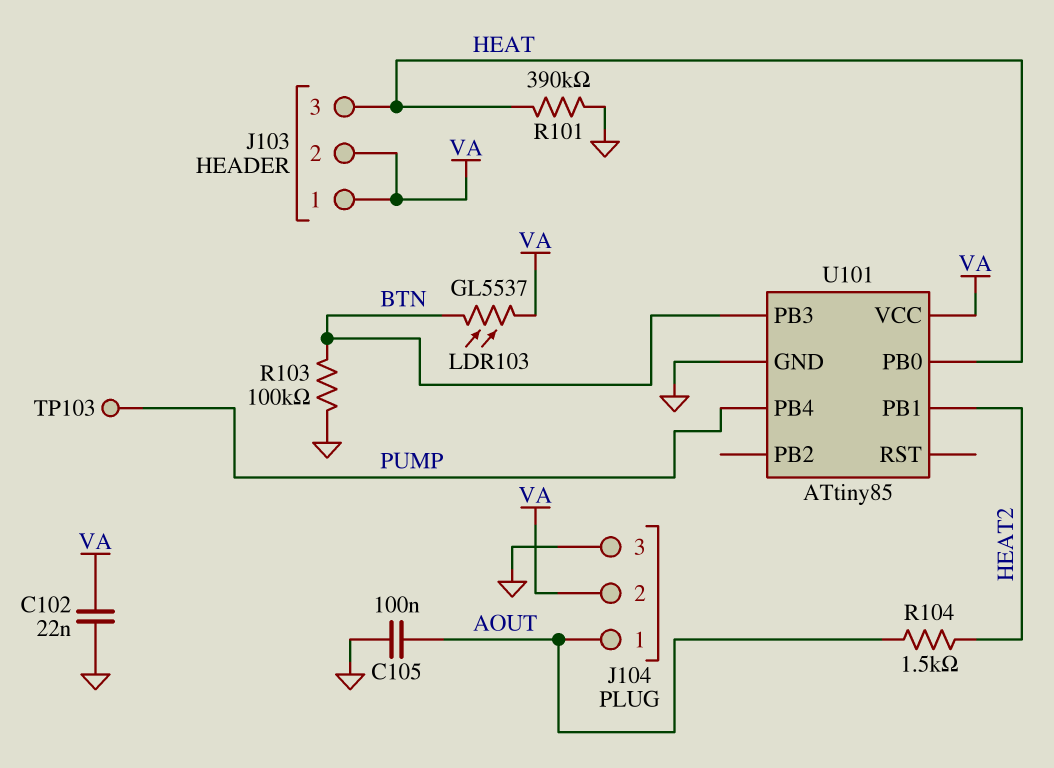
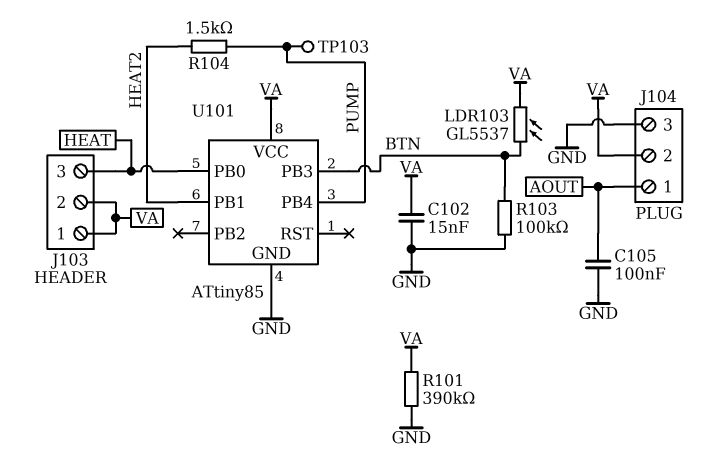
C102: 22nF (GND, VA) -> 15nF (GND, VA)
R101: 390k (GND, HEAT) -> 390k (GND, VA)
R104: 1.5k (AOUT, HEAT2) -> 1.5k (HEAT2, PUMP)

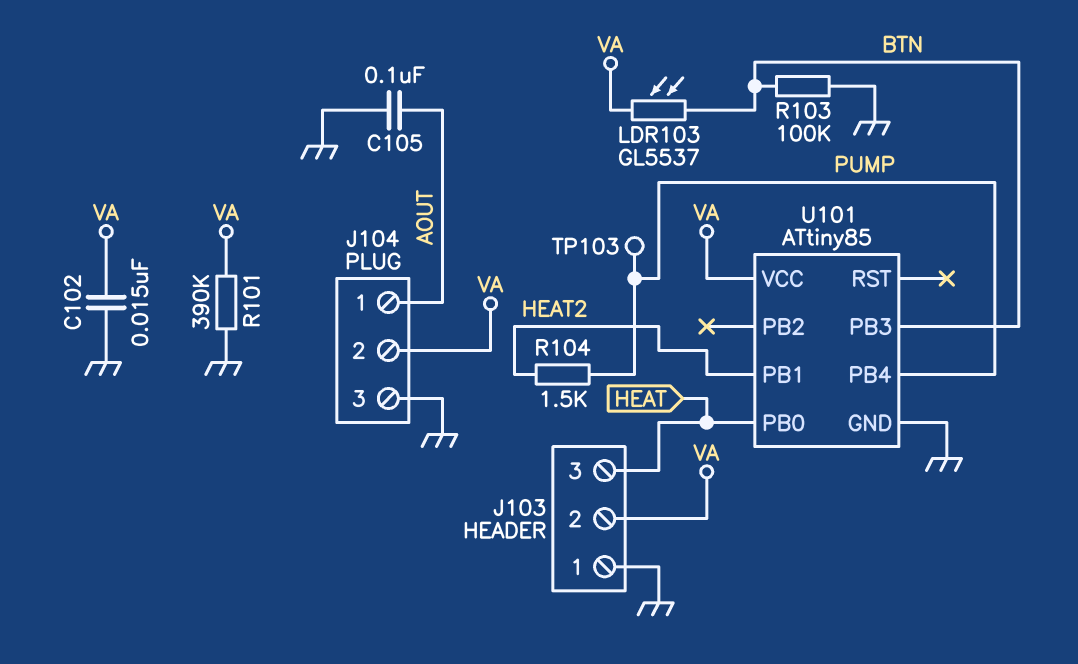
J103 pin 1: VA -> GND

